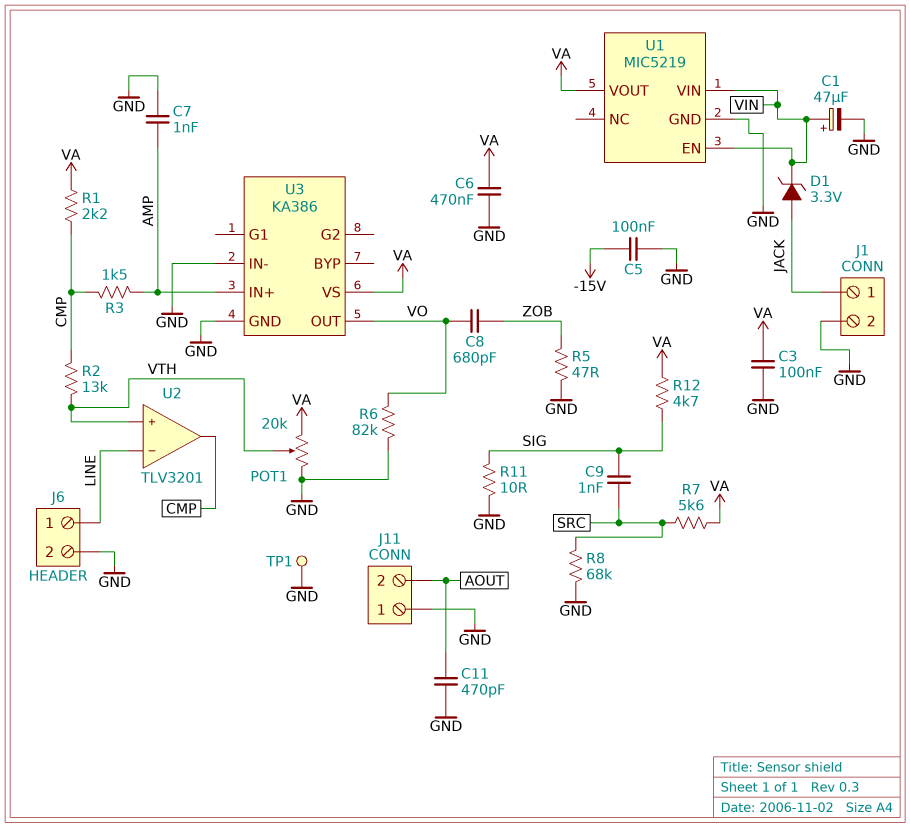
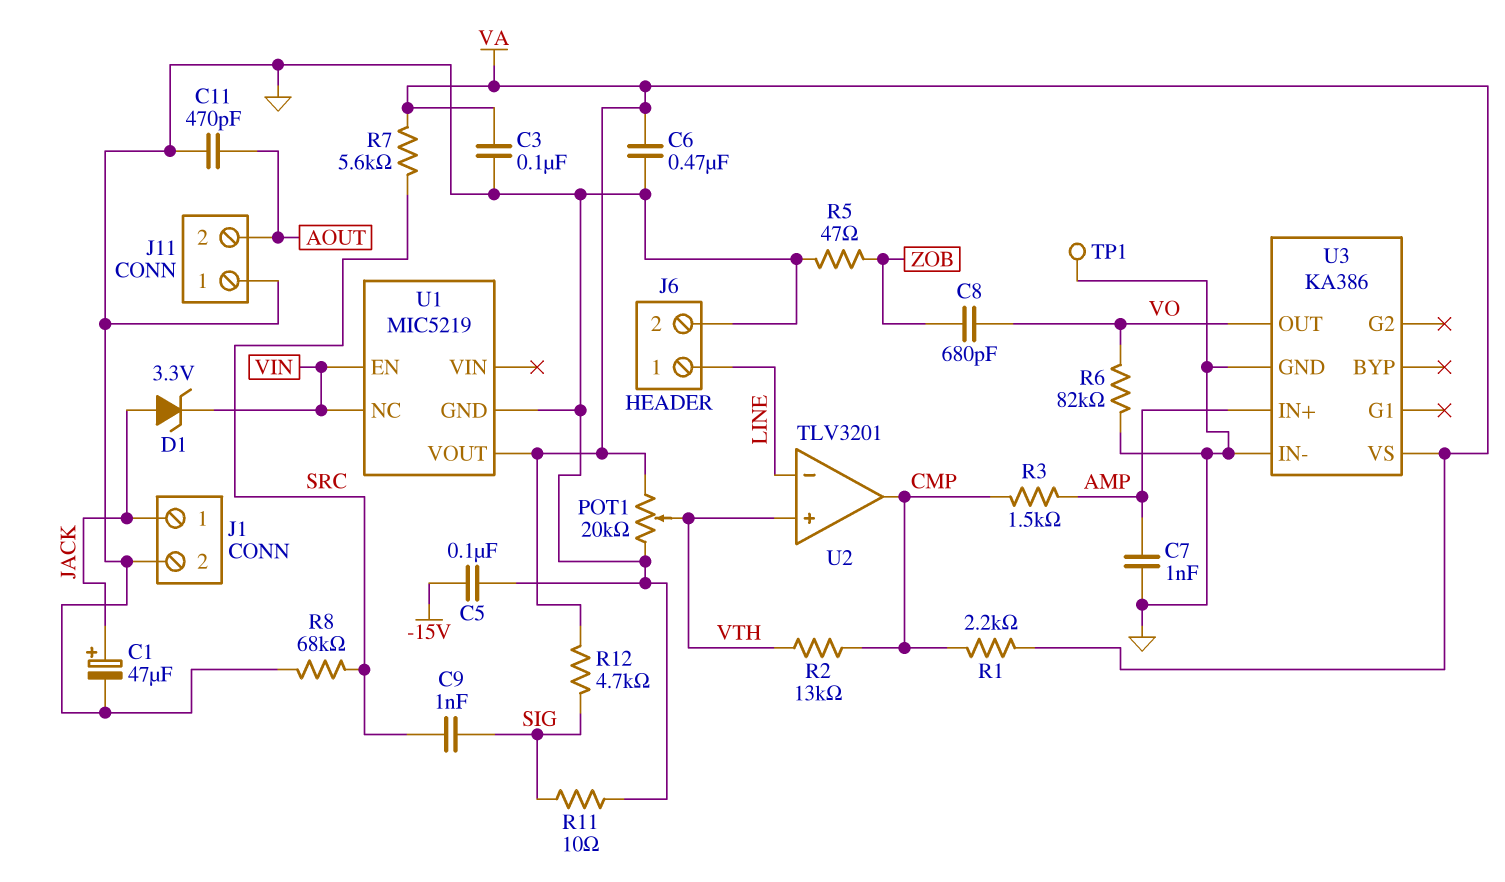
C1: 47uF (plus VIN, minus GND) -> 47uF (plus JACK, minus GND)
U1 pin NC: none -> VIN
U1 pin VIN: VIN -> none

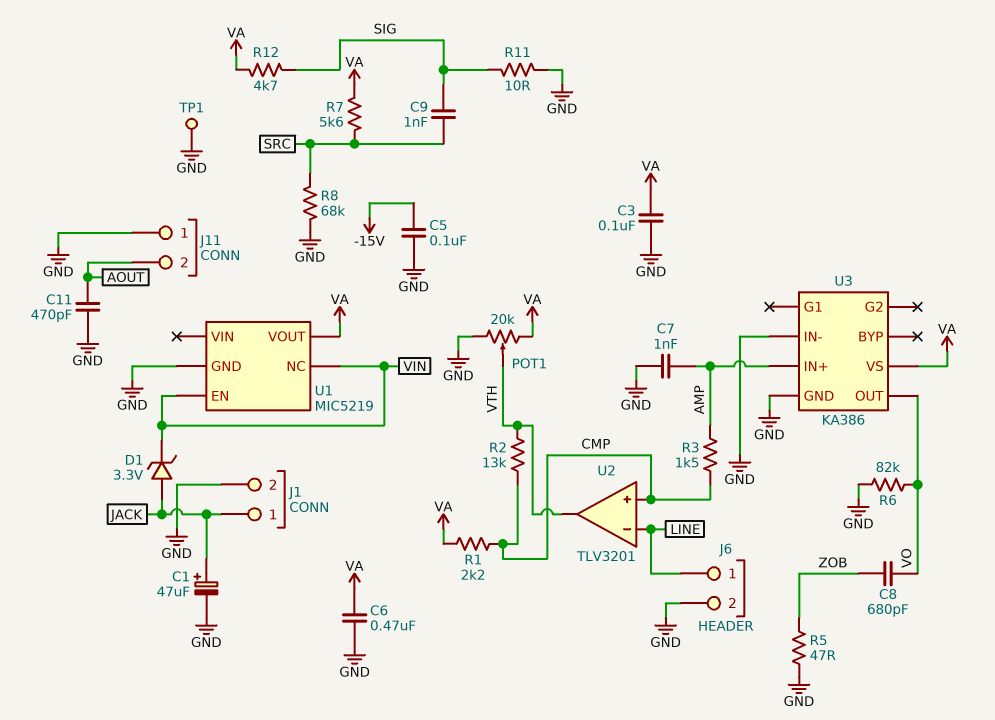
U2 pin in+: VTH -> CMP
U2 pin out: CMP -> VTH

